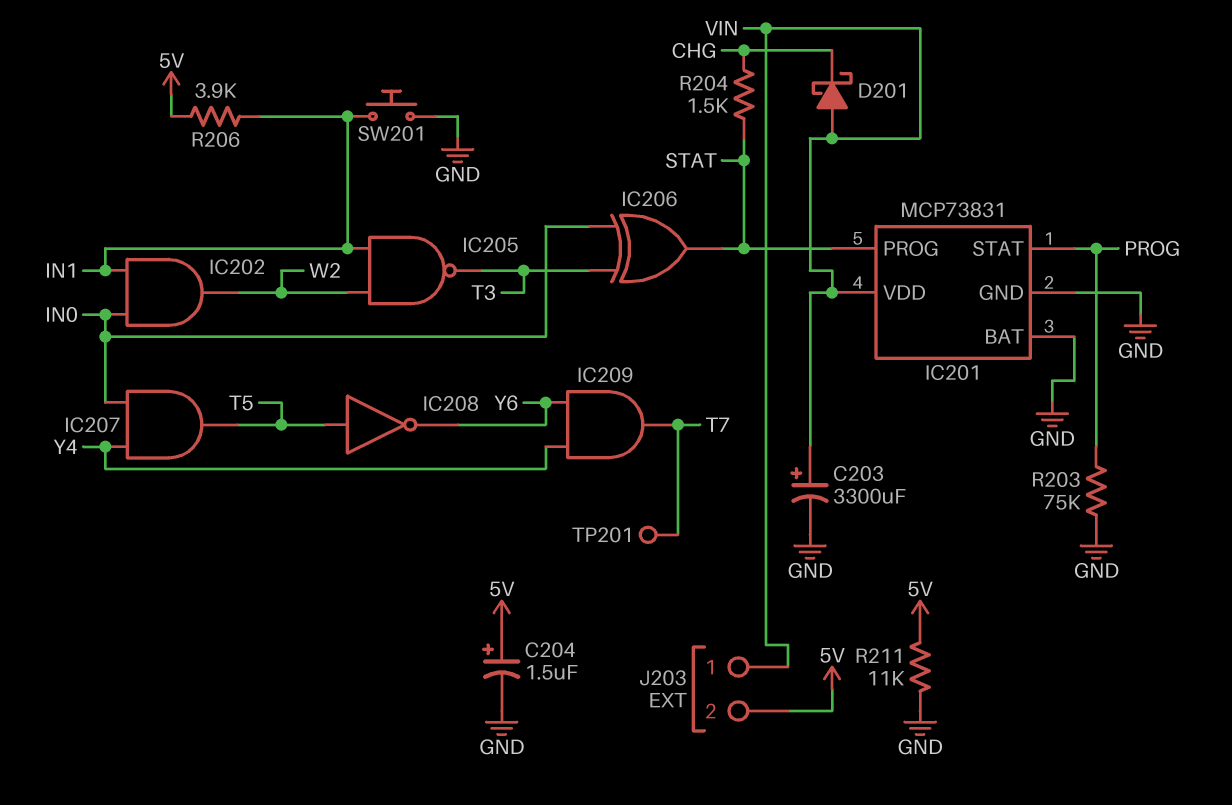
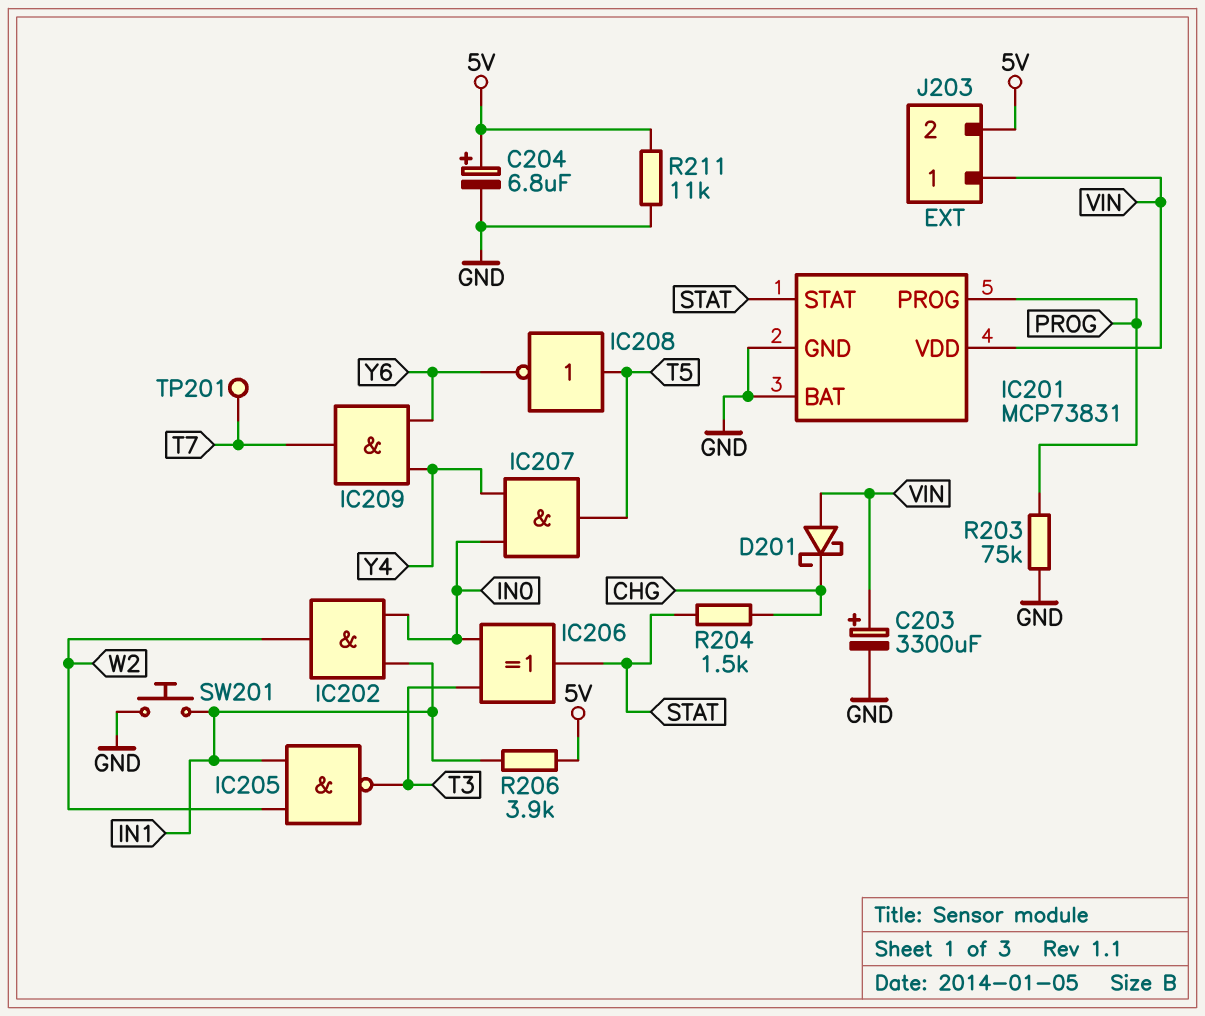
C204: 1.5uF (plus 5V, minus GND) -> 6.8uF (plus 5V, minus GND)
IC201 pin PROG: STAT -> PROG
IC201 pin STAT: PROG -> STAT

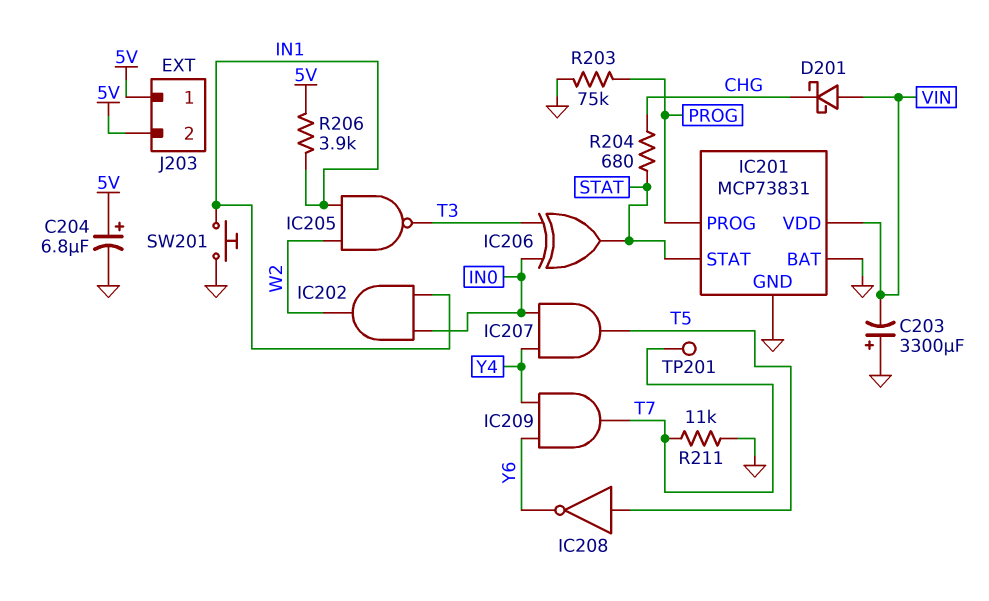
C203: 3300uF (plus VIN, minus GND) -> 3300uF (plus GND, minus VIN)
J203 pin 1: VIN -> 5V
R204: 1.5k (CHG, STAT) -> 680 (CHG, STAT)
R211: 11k (5V, GND) -> 11k (GND, T7)

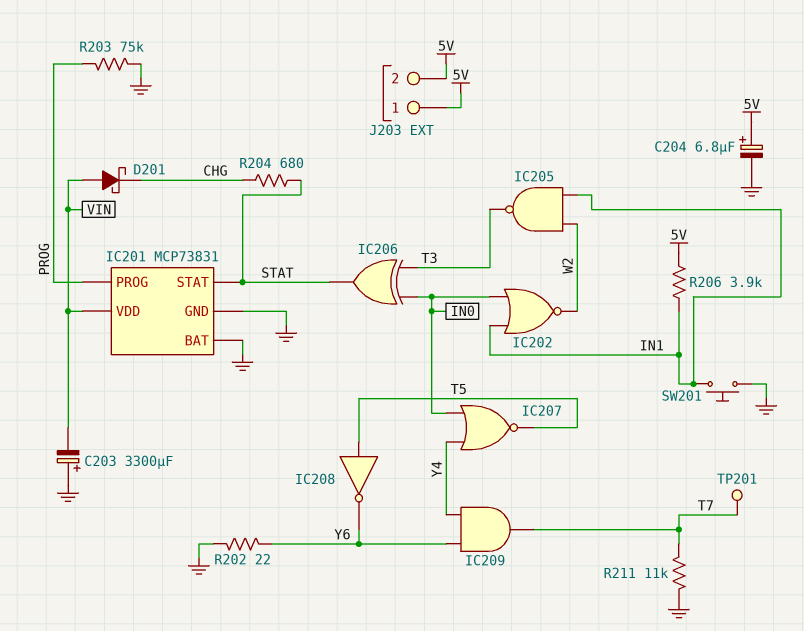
IC202: AND (in IN0, in IN1, out W2) -> NOR (in IN0, in IN1, out W2)
IC207: AND (in IN0, in Y4, out T5) -> NOR (in IN0, in Y4, out T5)
R202: none -> 22 (GND, Y6)

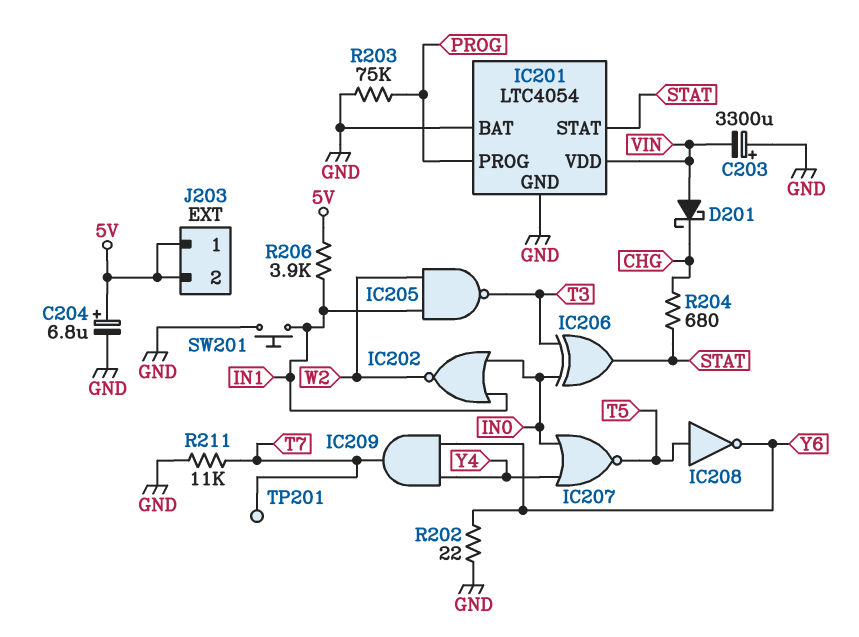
IC201: MCP73831 -> LTC4054

